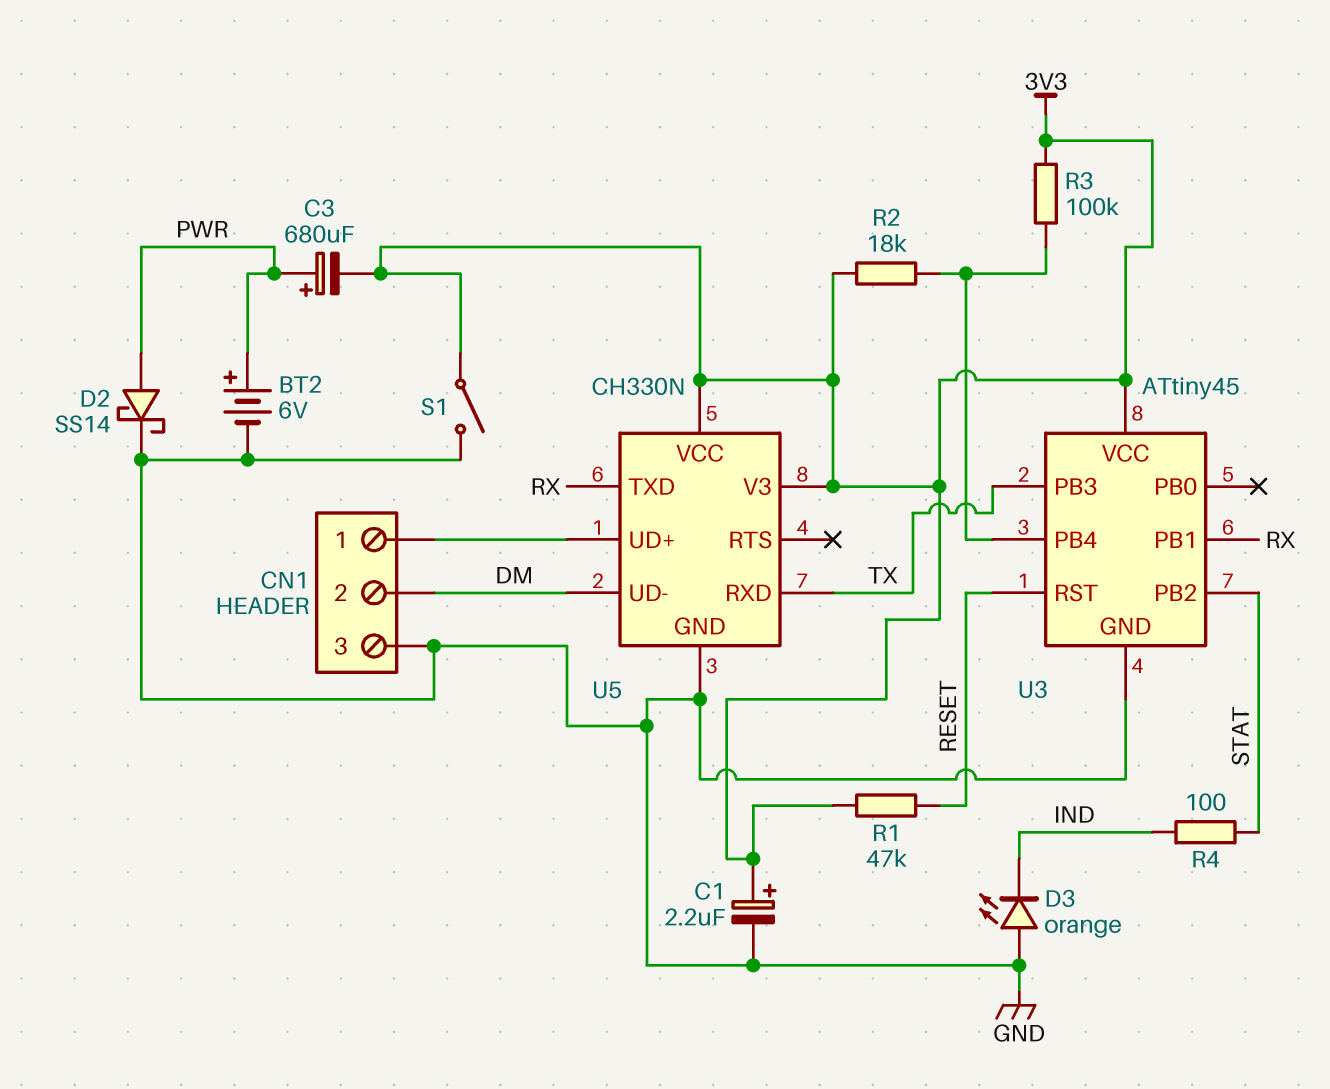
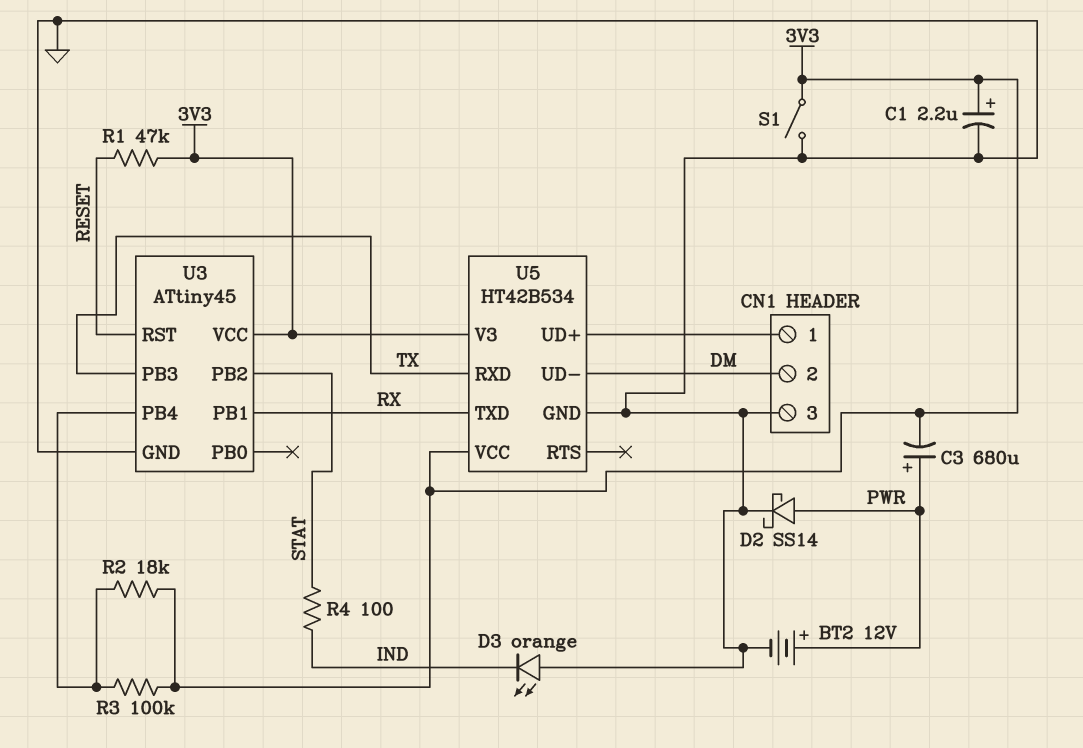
BT2: 6V (plus PWR, minus GND) -> 12V (plus PWR, minus GND)
U5: CH330N -> HT42B534

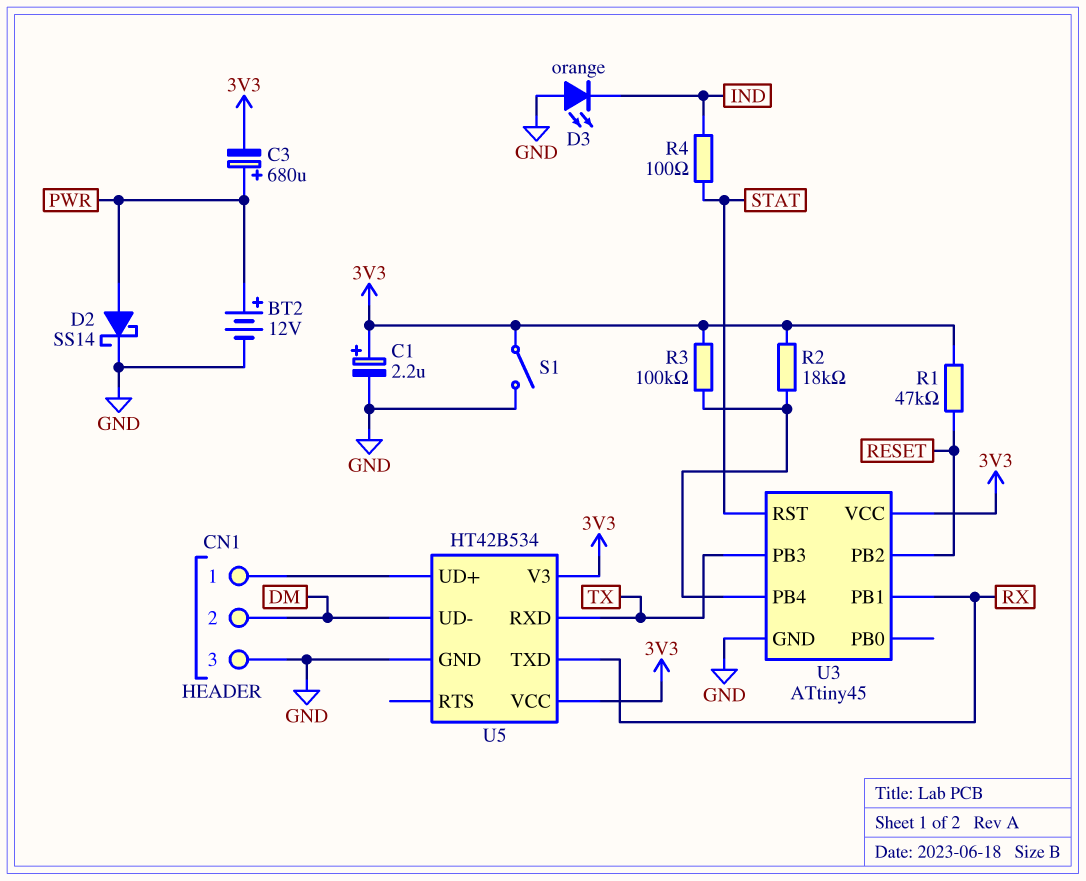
U3 pin PB2: STAT -> RESET
U3 pin RST: RESET -> STAT

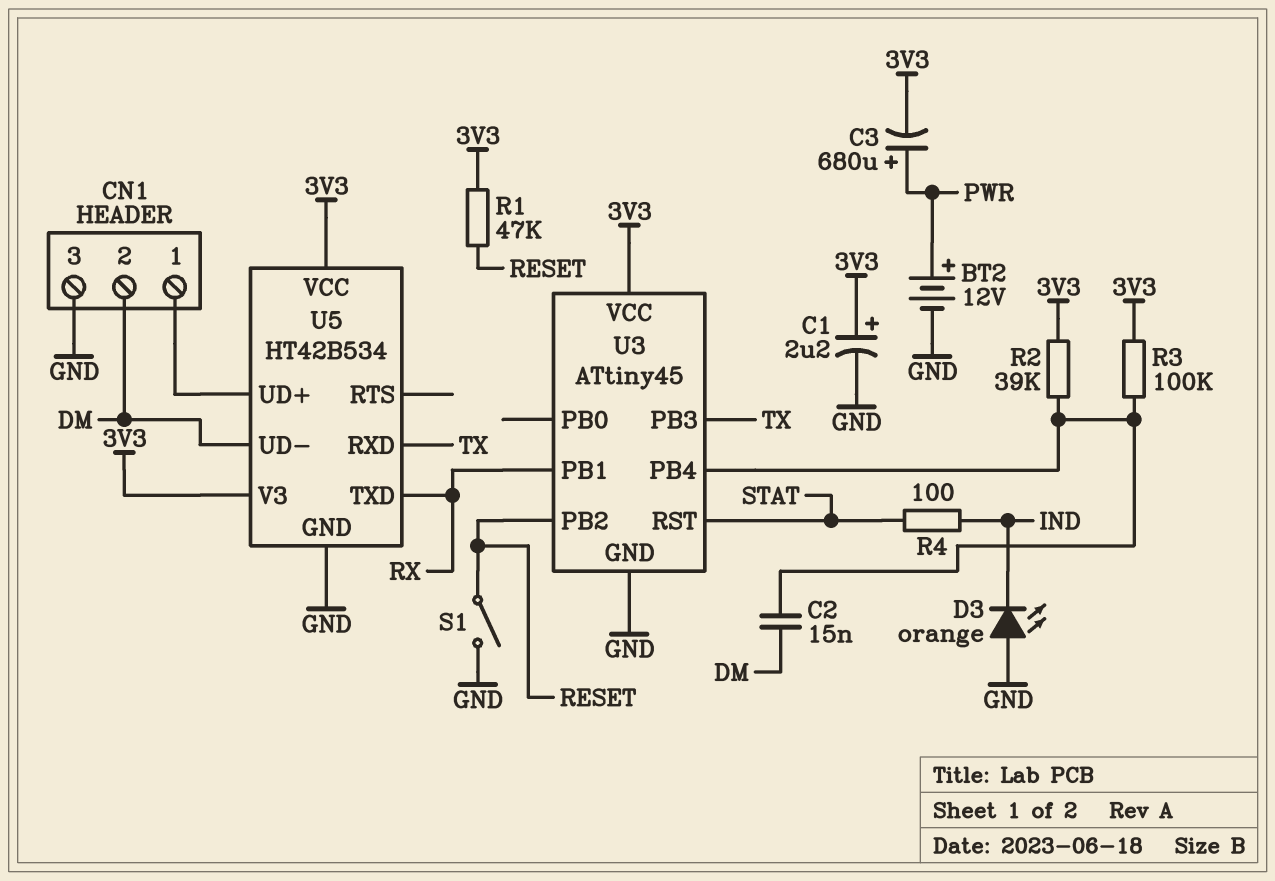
C2: none -> 15nF (DM, U3/PB4)
D2: schottky SS14 (A PWR, K GND) -> none
R2: 18k (3V3, U3/PB4) -> 39k (3V3, U3/PB4)
S1: switch (3V3, GND) -> switch (GND, RESET)

